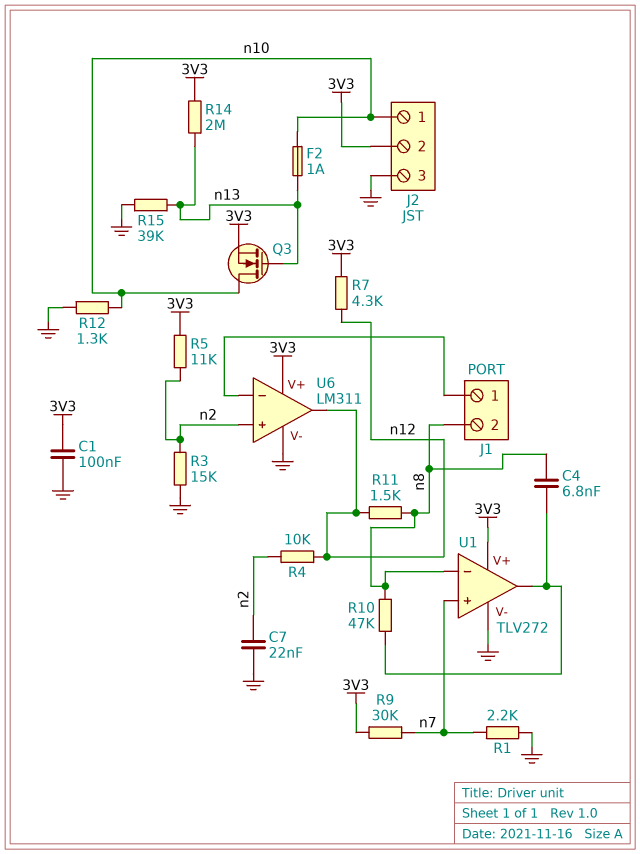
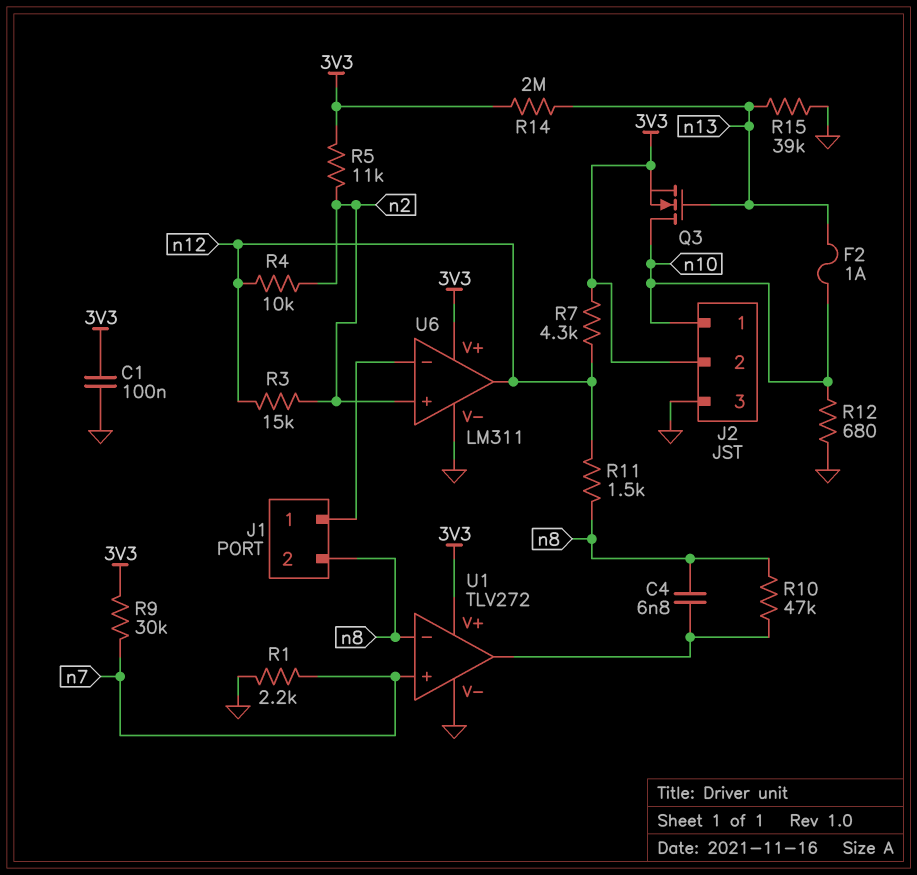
C7: 22nF (GND, n2) -> none
R3: 15k (GND, n2) -> 15k (n2, n12)
R12: 1.3k (GND, n10) -> 680 (GND, n10)

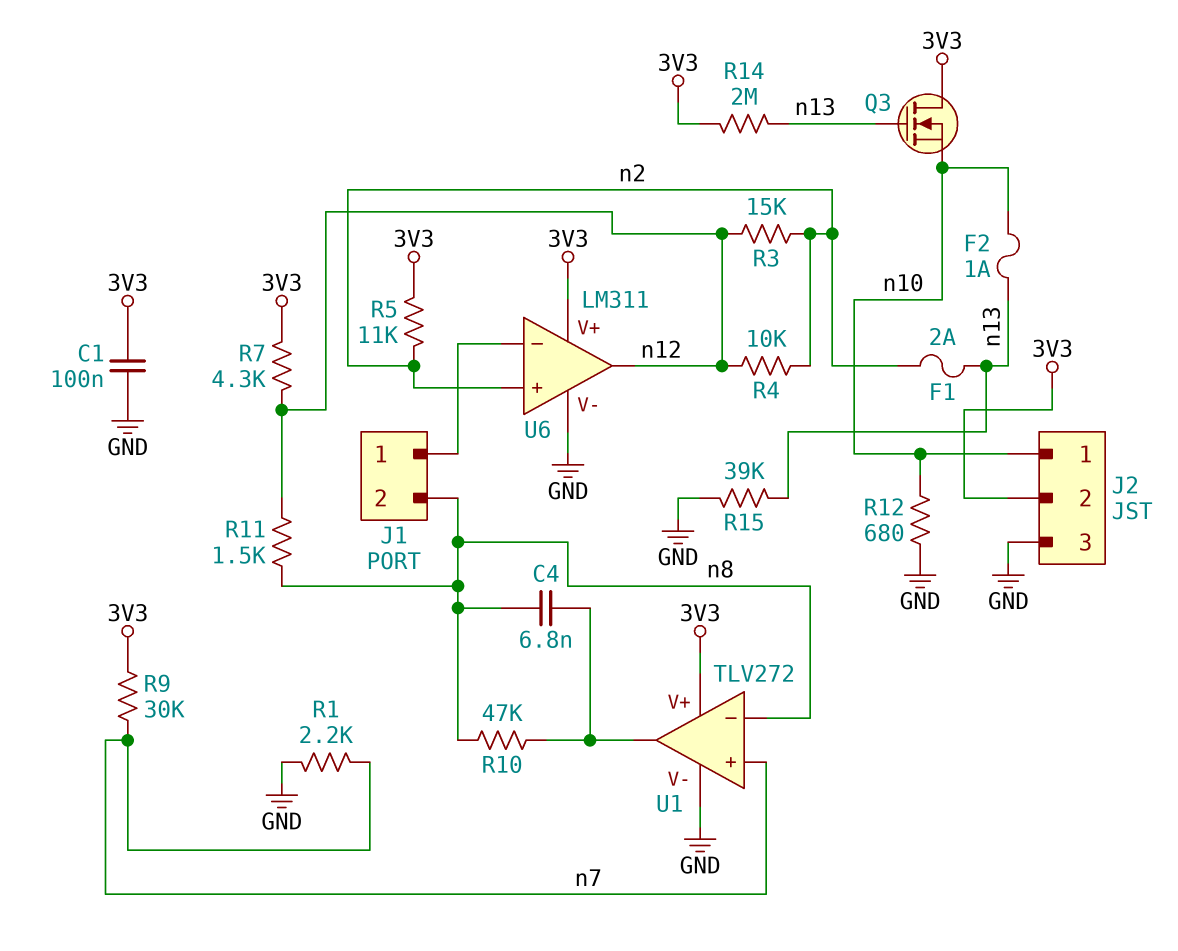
F1: none -> 2A (n2, n13)
Q3: NMOS (G n13, D n10, S 3V3) -> NMOS (G n13, D 3V3, S n10)

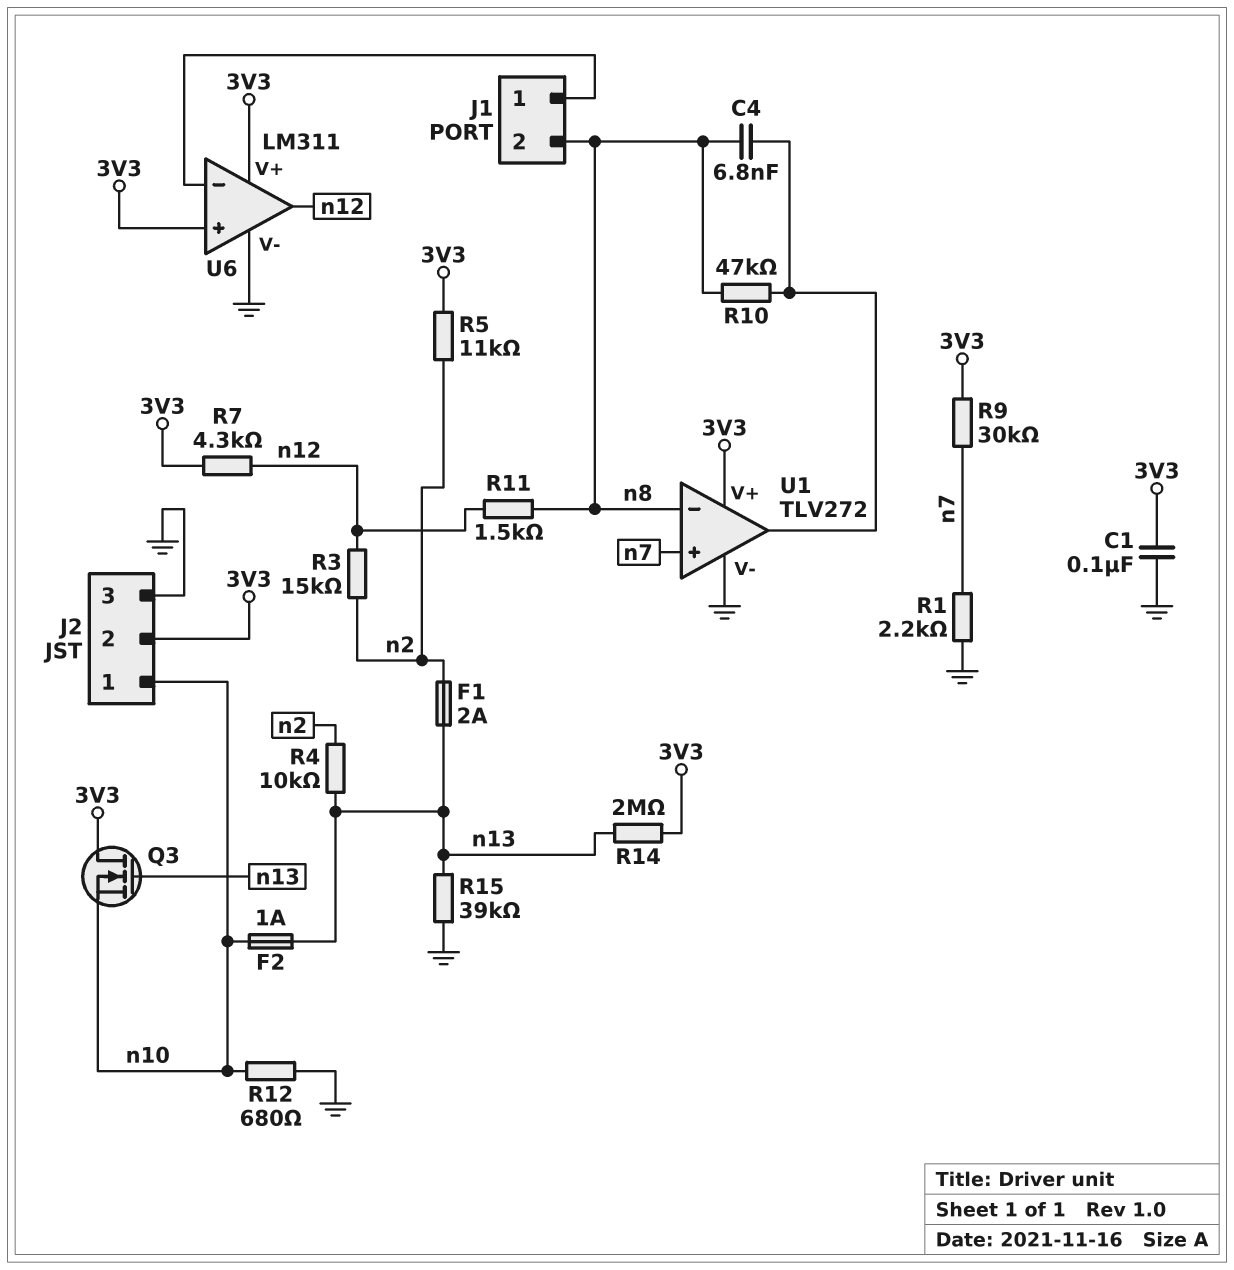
R4: 10k (n2, n12) -> 10k (n2, n13)
U6 pin in+: n2 -> 3V3

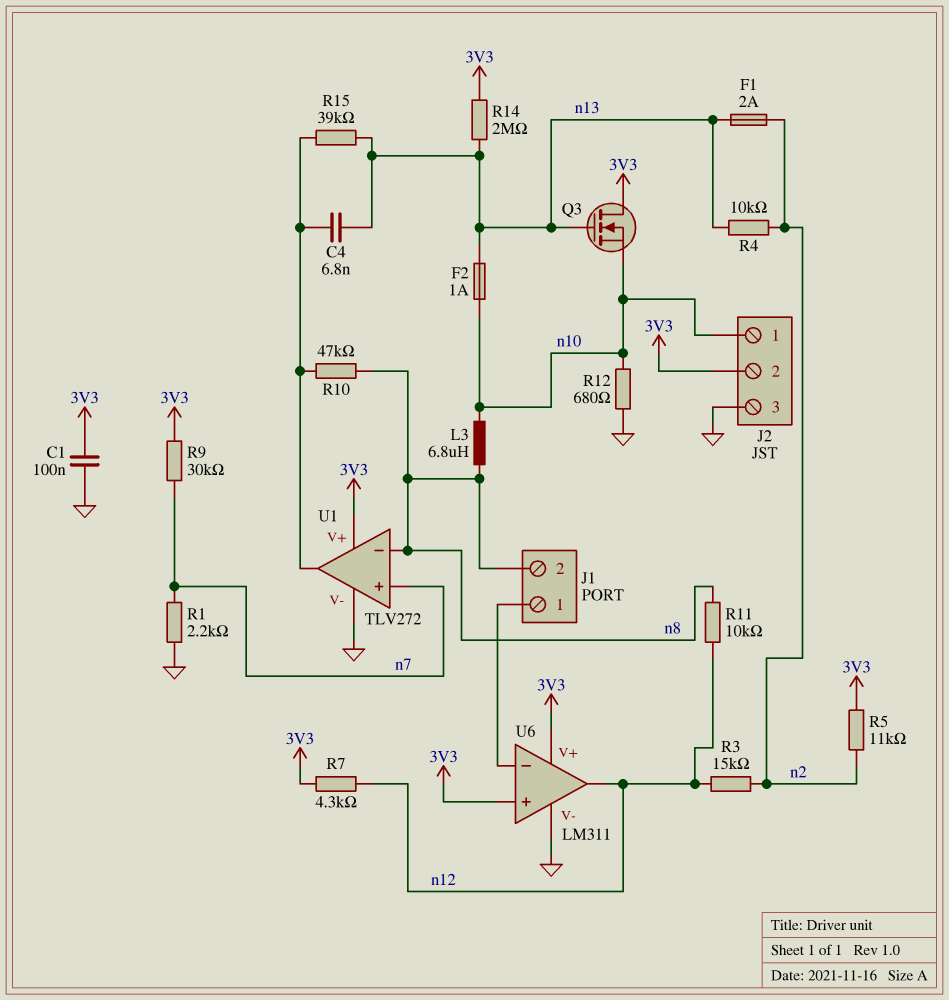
C4: 6.8nF (U1/out, n8) -> 6.8nF (U1/out, n13)
L3: none -> 6.8uH (n8, n10)
R11: 1.5k (n8, n12) -> 10k (n8, n12)
R15: 39k (GND, n13) -> 39k (U1/out, n13)

